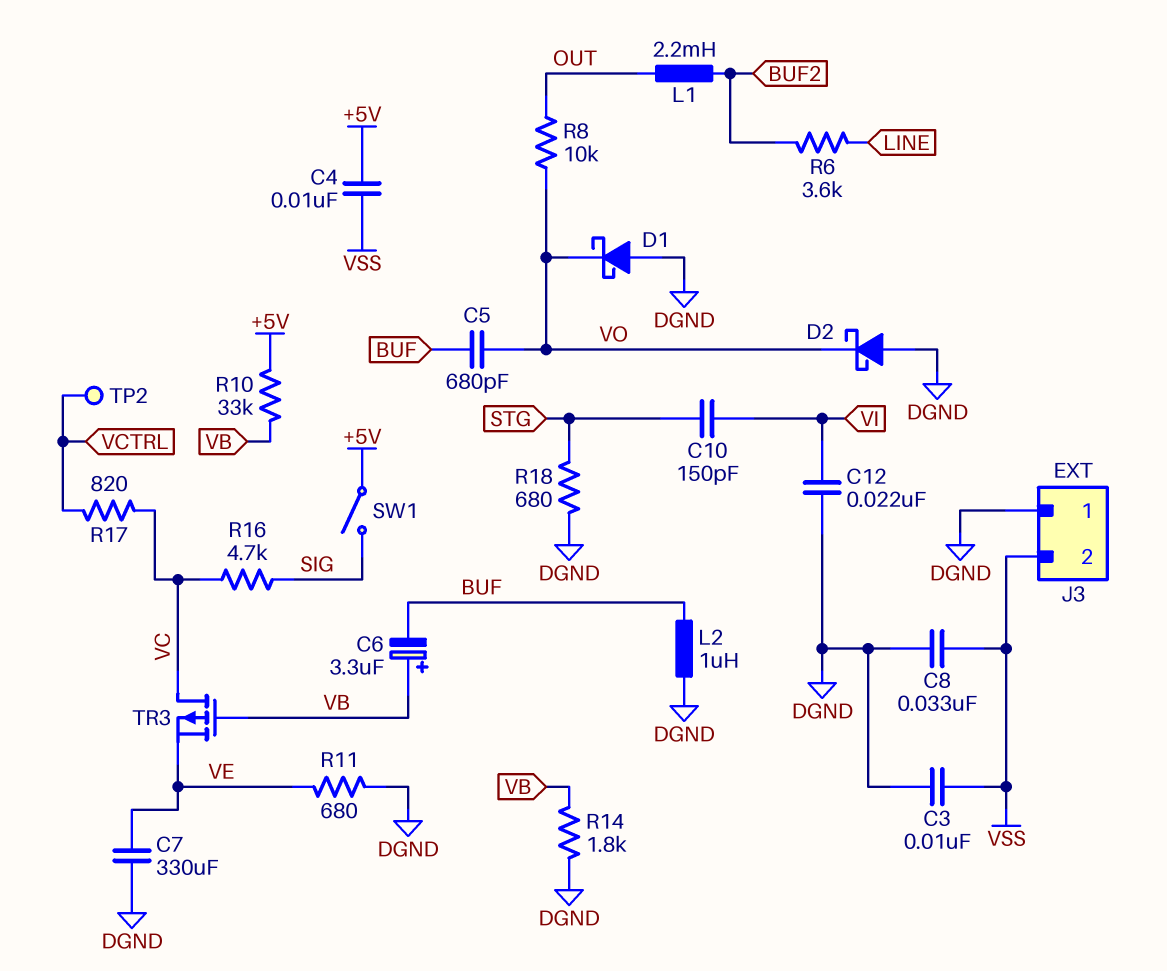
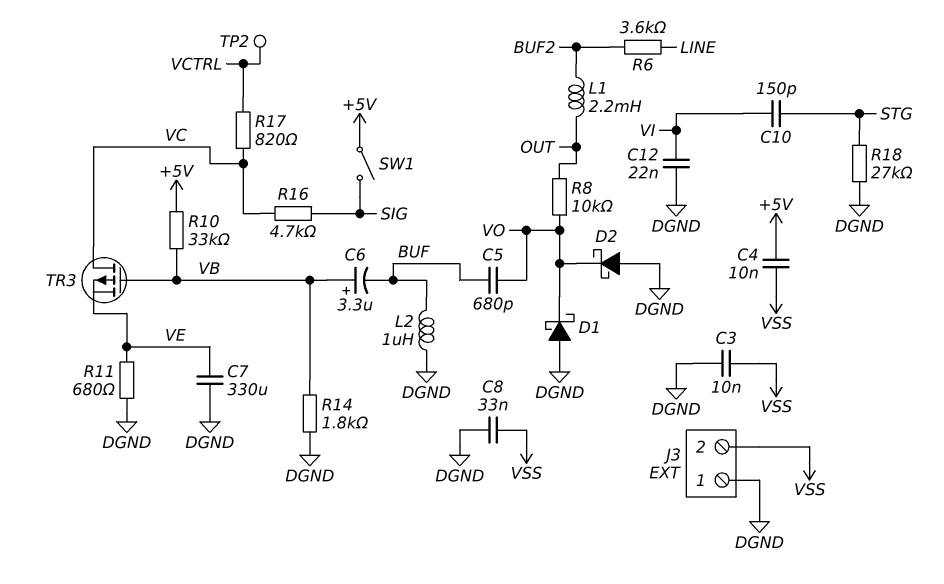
R18: 680 (DGND, STG) -> 27k (DGND, STG)

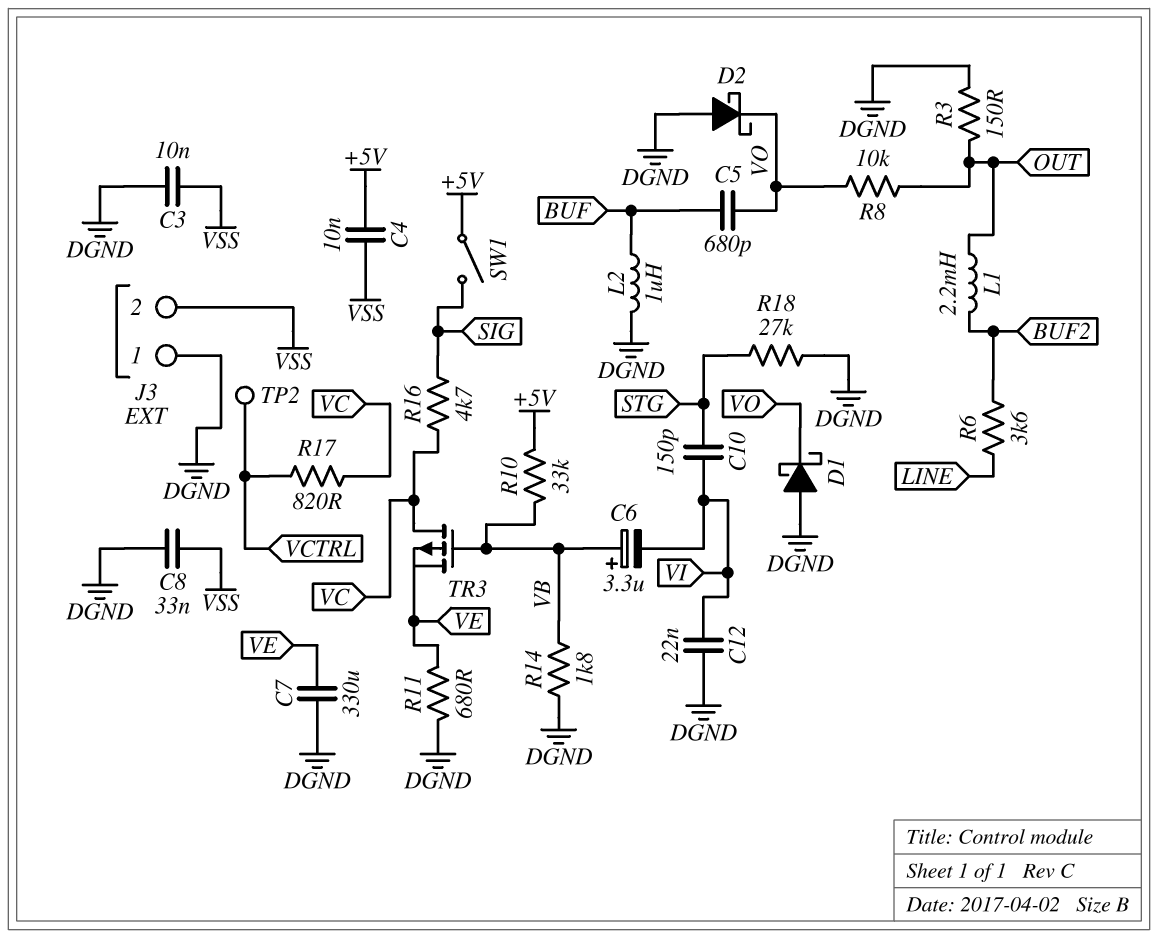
C6: 3.3uF (plus VB, minus BUF) -> 3.3uF (plus VB, minus VI)
R3: none -> 150 (DGND, OUT)

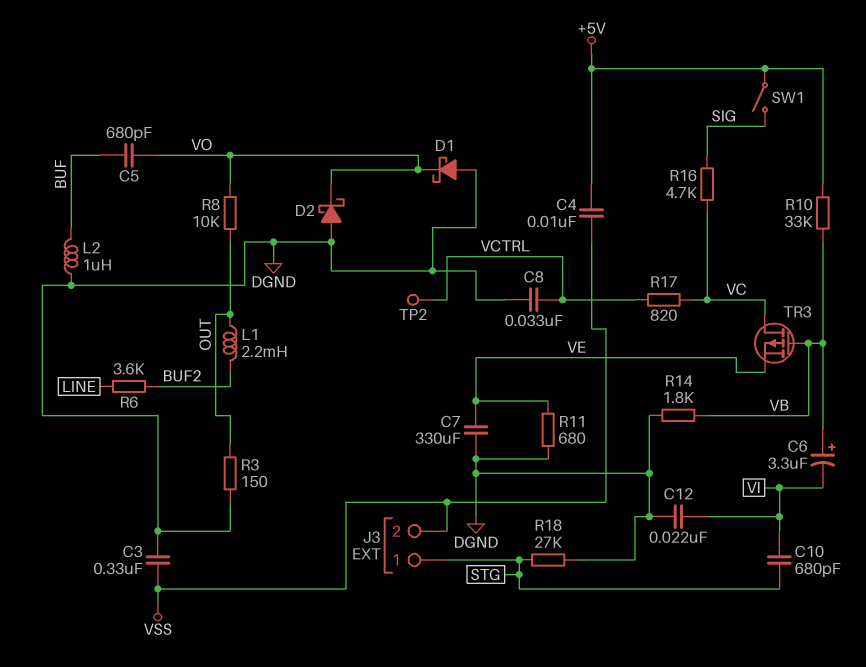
C3: 10nF (DGND, VSS) -> 330nF (DGND, VSS)
C8: 33nF (DGND, VSS) -> 33nF (DGND, VCTRL)
C10: 150pF (STG, VI) -> 680pF (STG, VI)
J3 pin 1: DGND -> STG

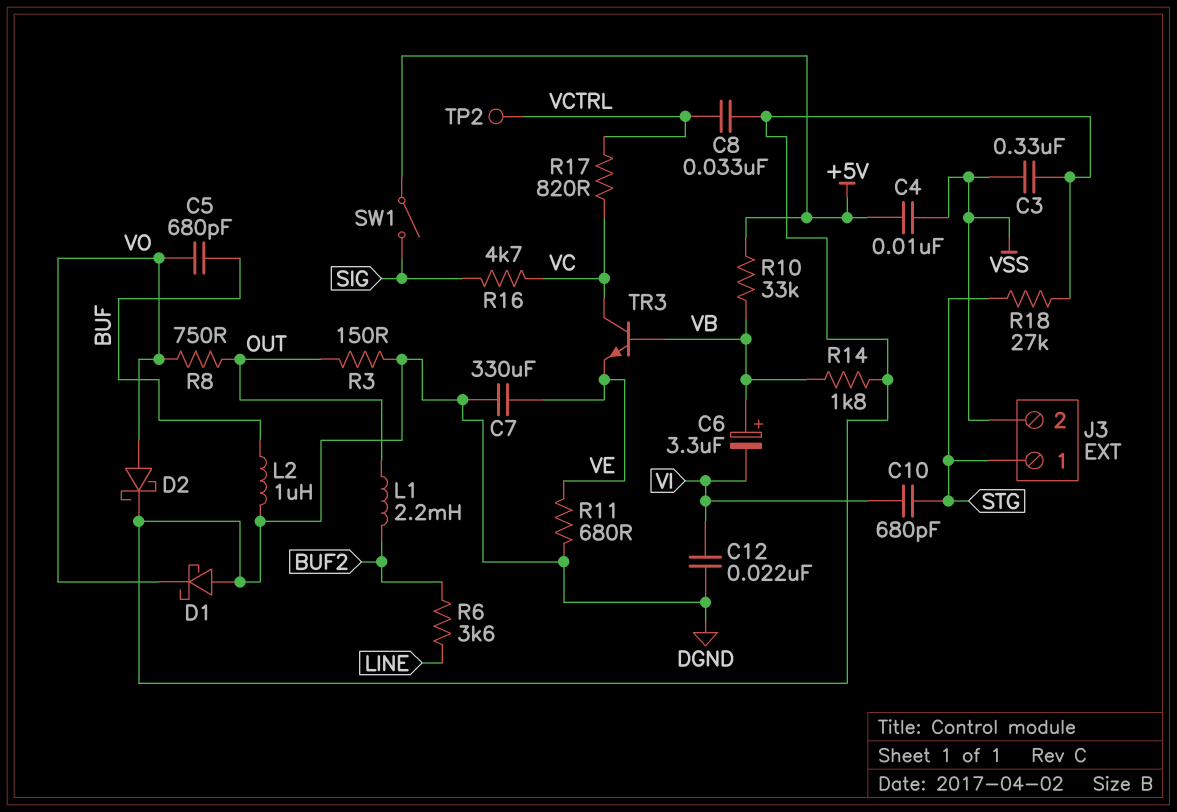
D2: schottky (A DGND, K VO) -> schottky (A VO, K DGND)
R8: 10k (OUT, VO) -> 750 (OUT, VO)
TR3: PMOS (G VB, D VC, S VE) -> NPN (B VB, C VC, E VE)

